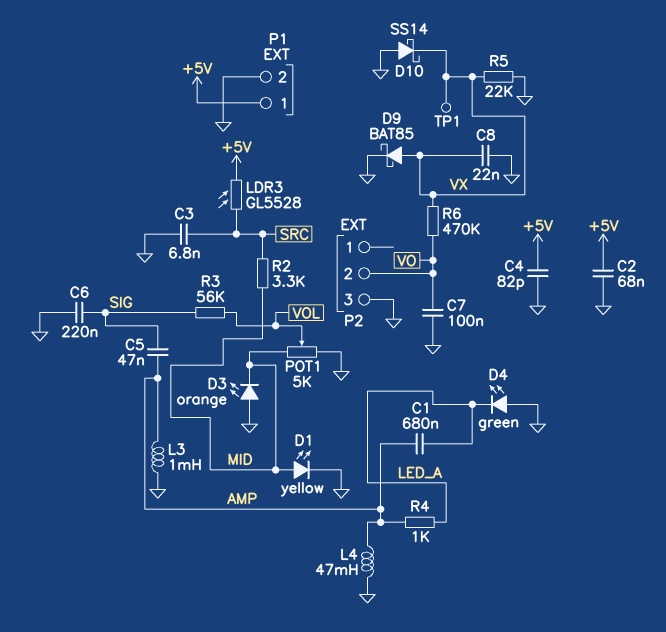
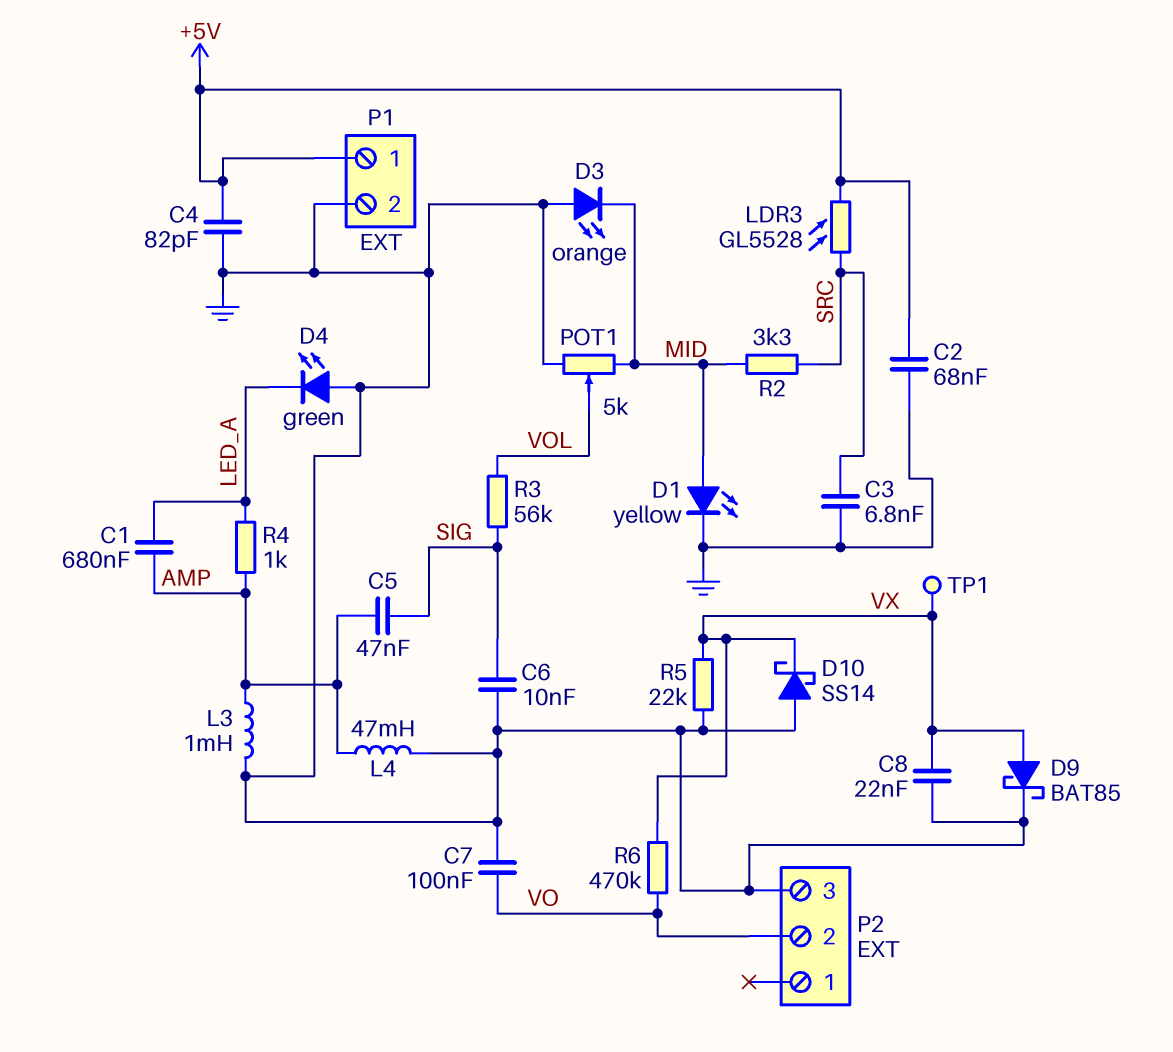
C6: 220nF (GND, SIG) -> 10nF (GND, SIG)

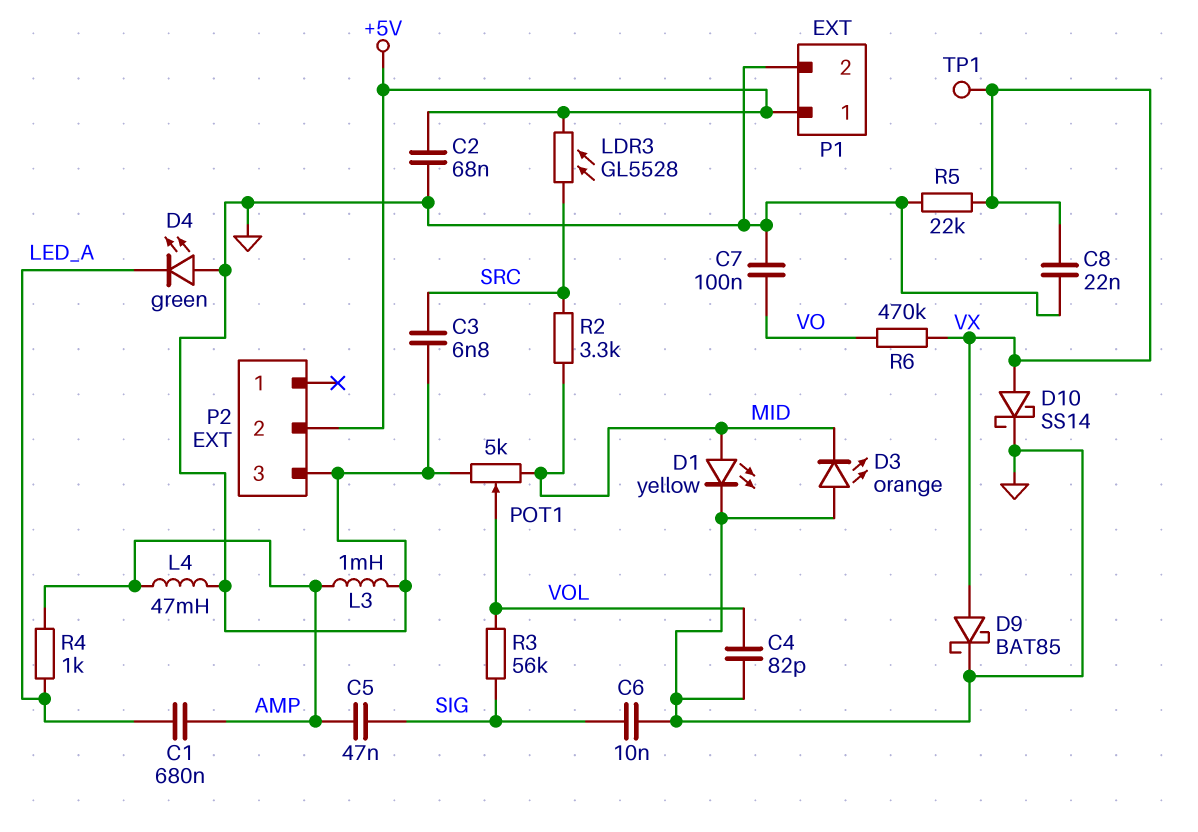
C4: 82pF (+5V, GND) -> 82pF (GND, VOL)
D10: schottky SS14 (A GND, K VX) -> schottky SS14 (A VX, K GND)
P2 pin 2: VO -> +5V

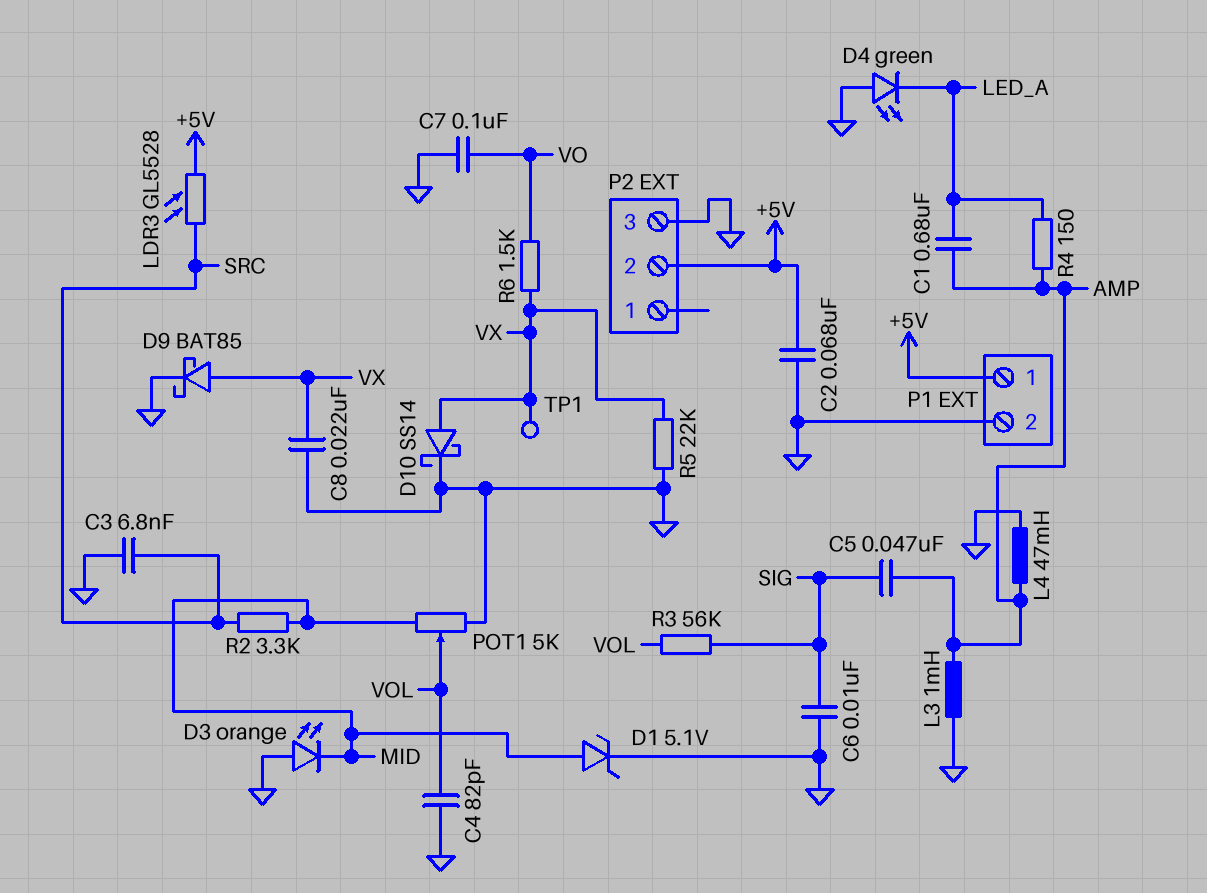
D1: LED yellow (A MID, K GND) -> zener 5.1V (A MID, K GND)
R4: 1k (AMP, LED_A) -> 150 (AMP, LED_A)
R6: 470k (VO, VX) -> 1.5k (VO, VX)

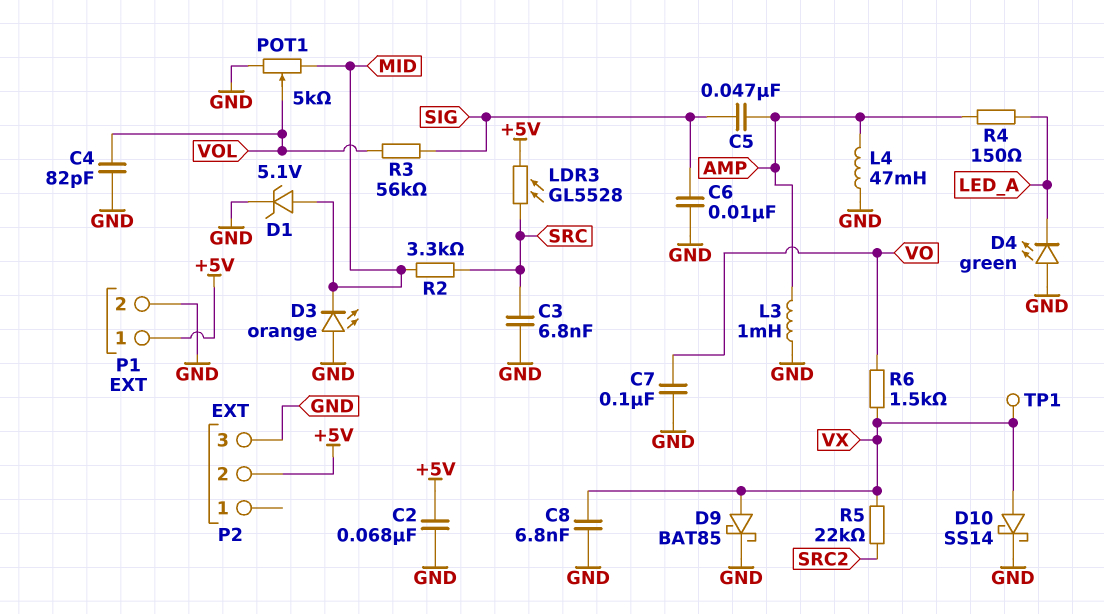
C1: 680nF (AMP, LED_A) -> none
C8: 22nF (GND, VX) -> 6.8nF (GND, VX)
R5: 22k (GND, VX) -> 22k (SRC2, VX)

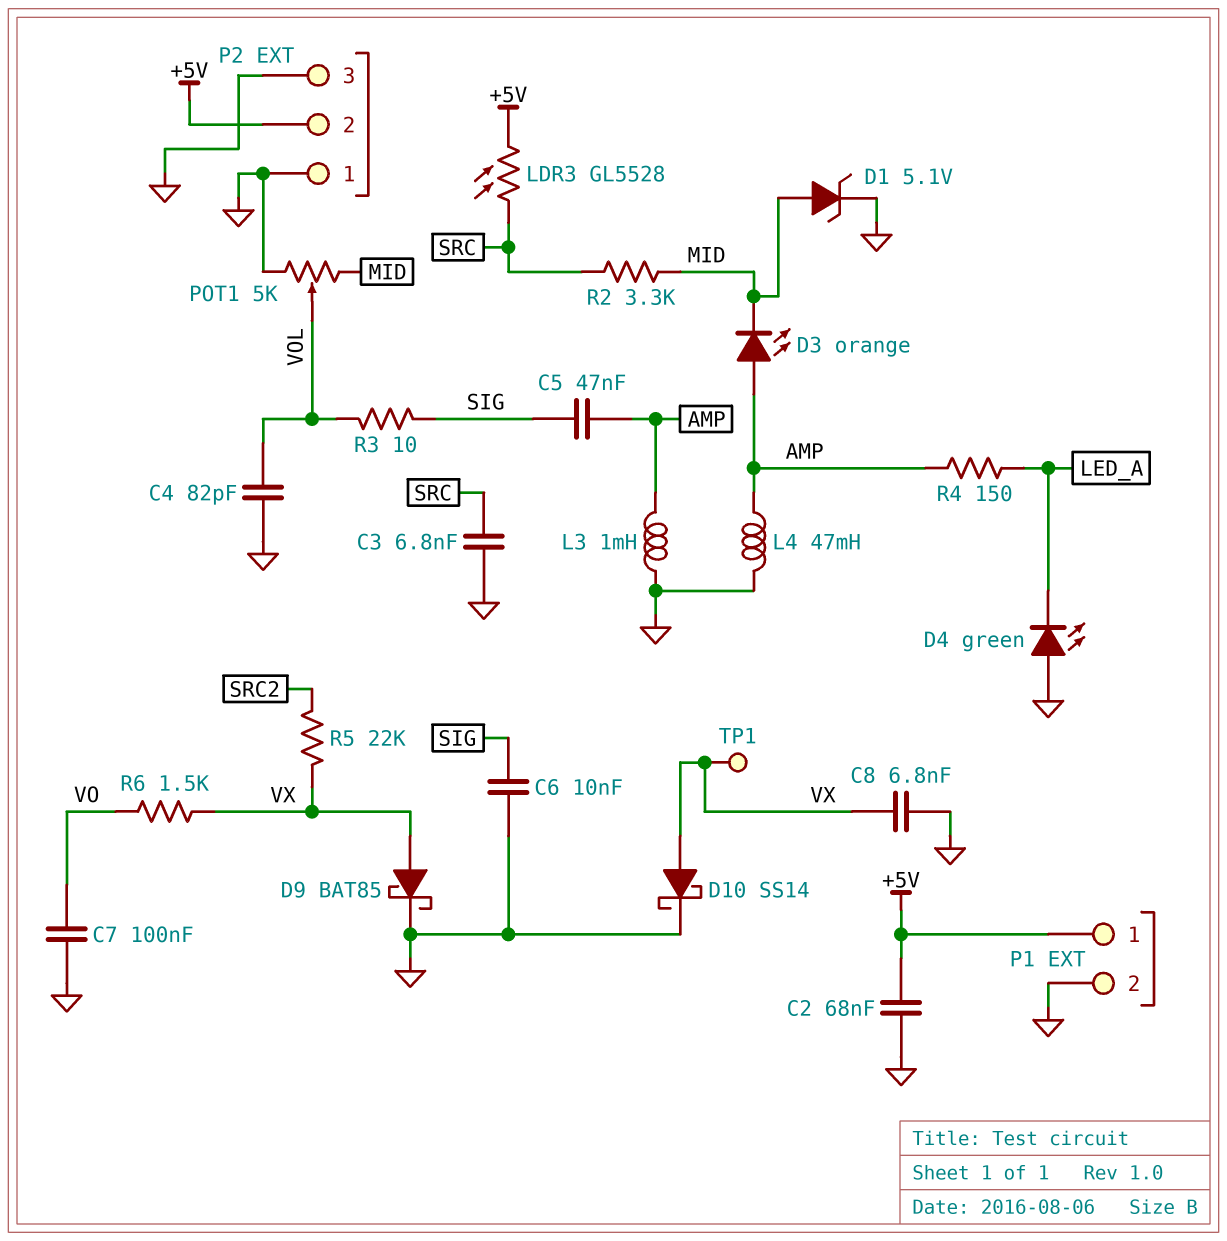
D3: LED orange (A GND, K MID) -> LED orange (A AMP, K MID)
P2 pin 1: none -> GND
R3: 56k (SIG, VOL) -> 10 (SIG, VOL)

